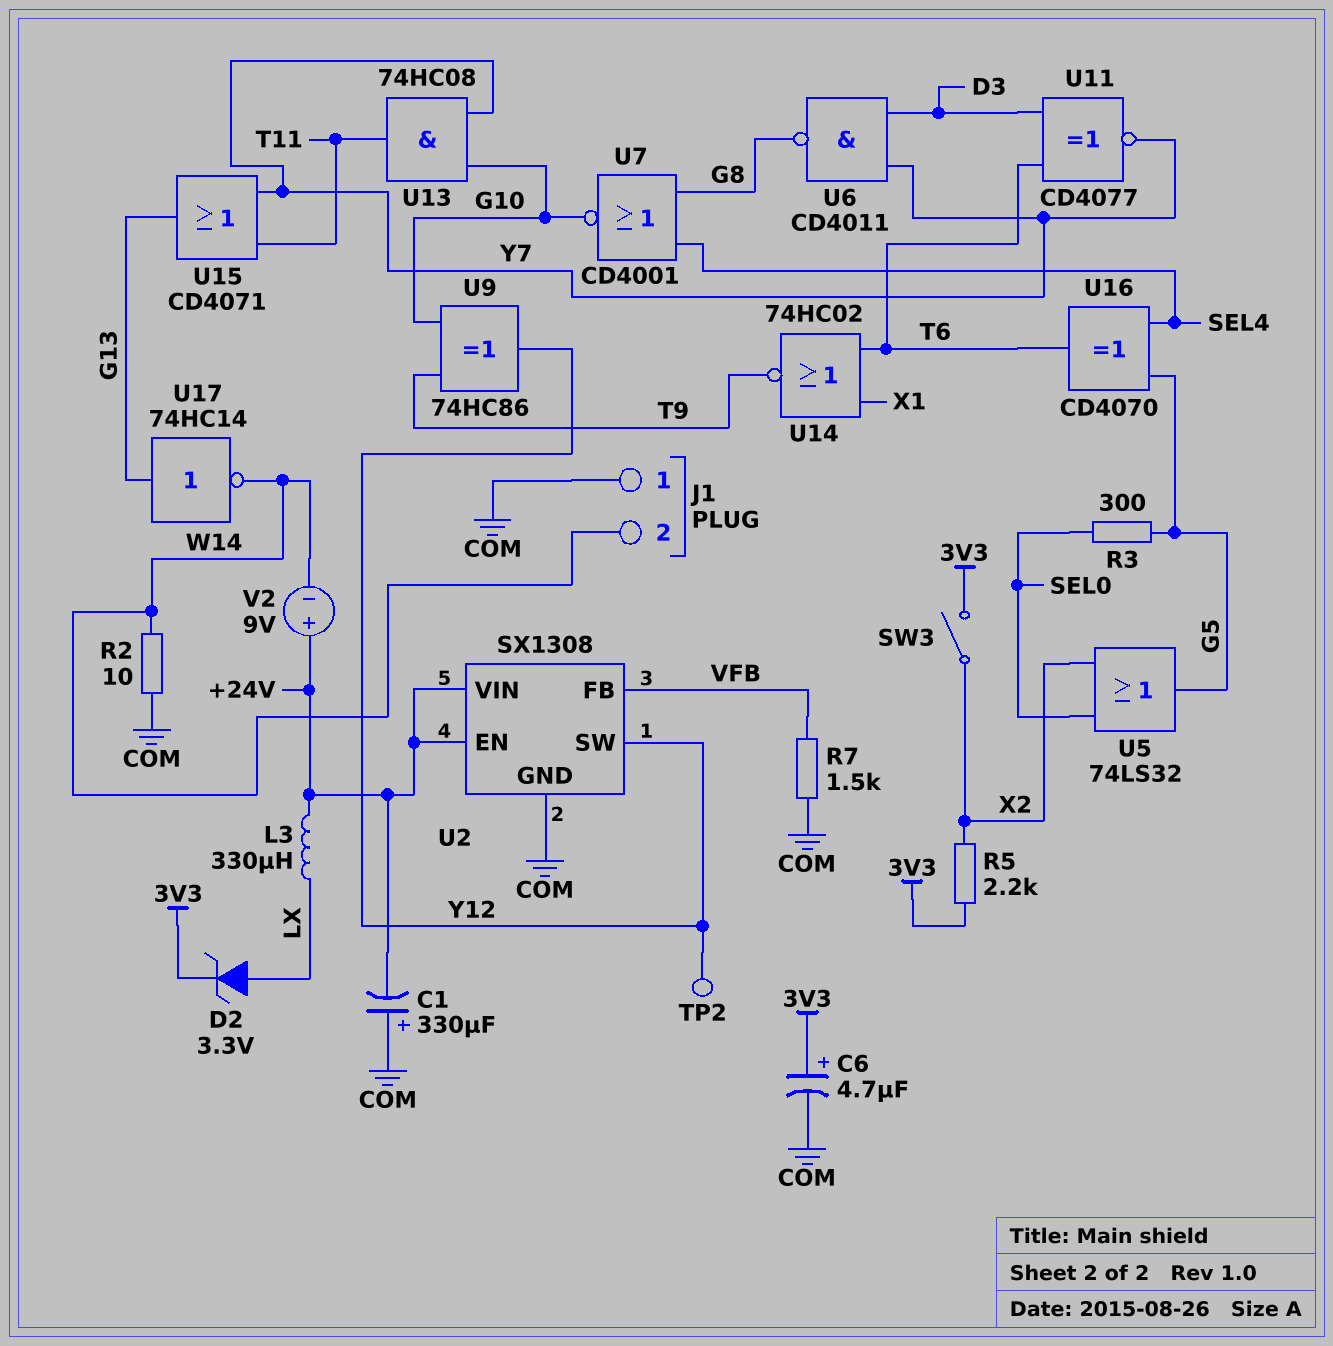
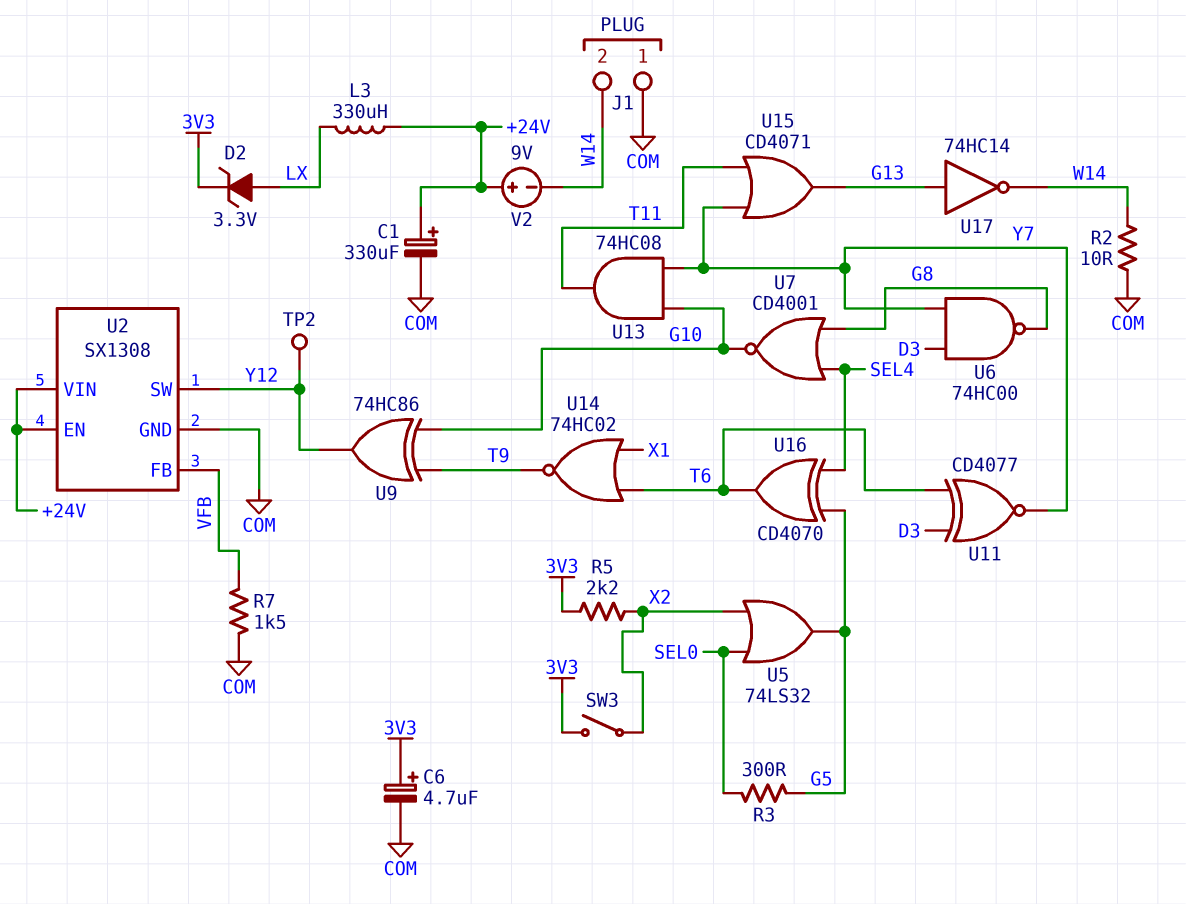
C1: 330uF (plus COM, minus +24V) -> 330uF (plus +24V, minus COM)
U6: NAND CD4011 (in D3, in Y7, out G8) -> NAND 74HC00 (in D3, in Y7, out G8)

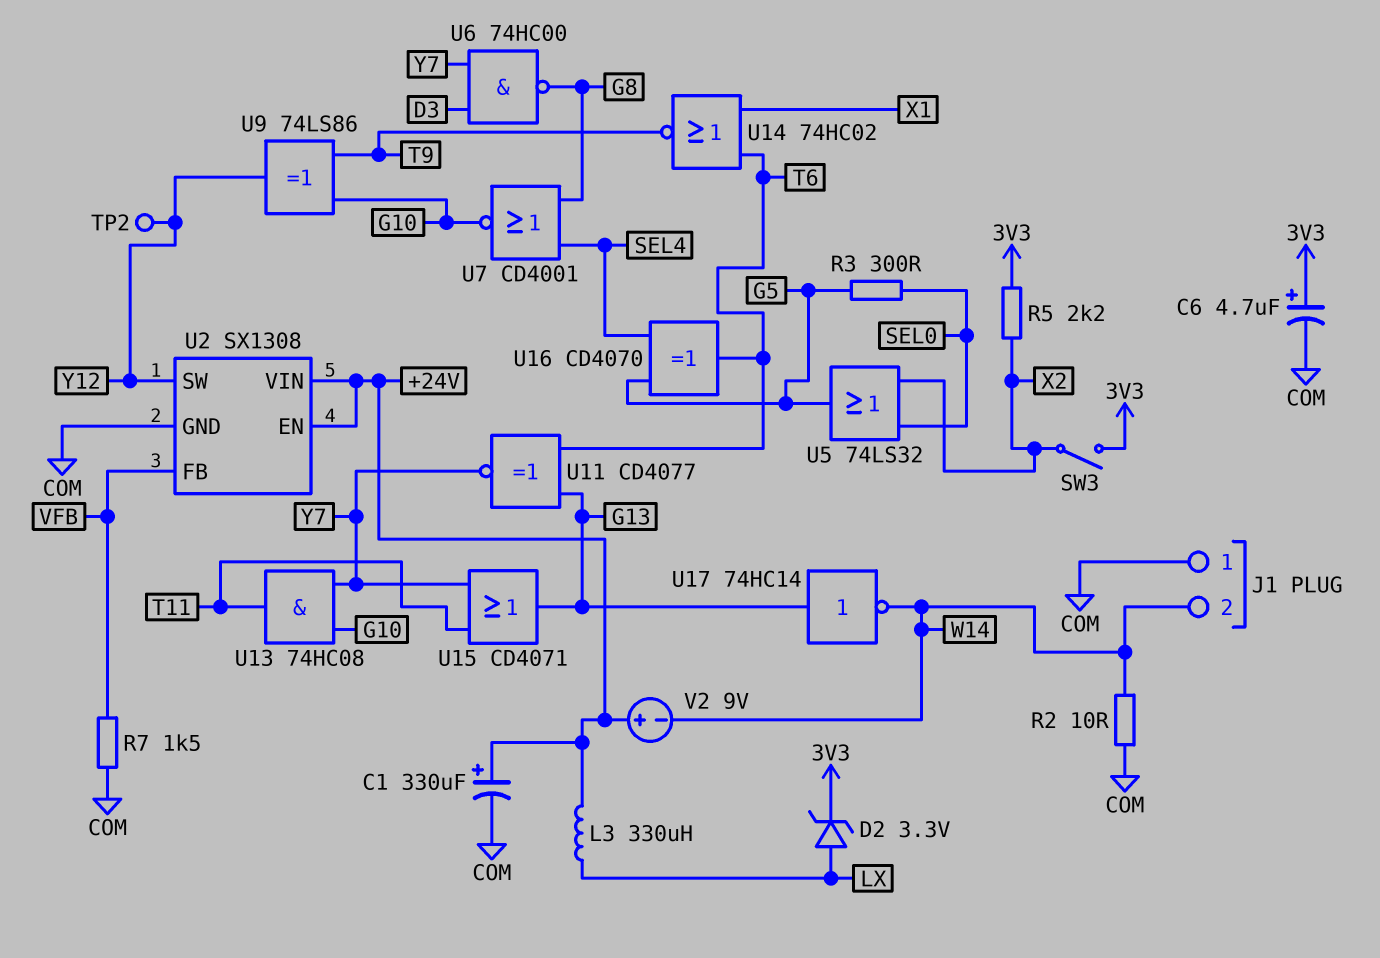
U9: XOR 74HC86 (in G10, in T9, out Y12) -> XOR 74LS86 (in G10, in T9, out Y12)
U11: XNOR CD4077 (in D3, in T6, out Y7) -> XNOR CD4077 (in G13, in T6, out Y7)

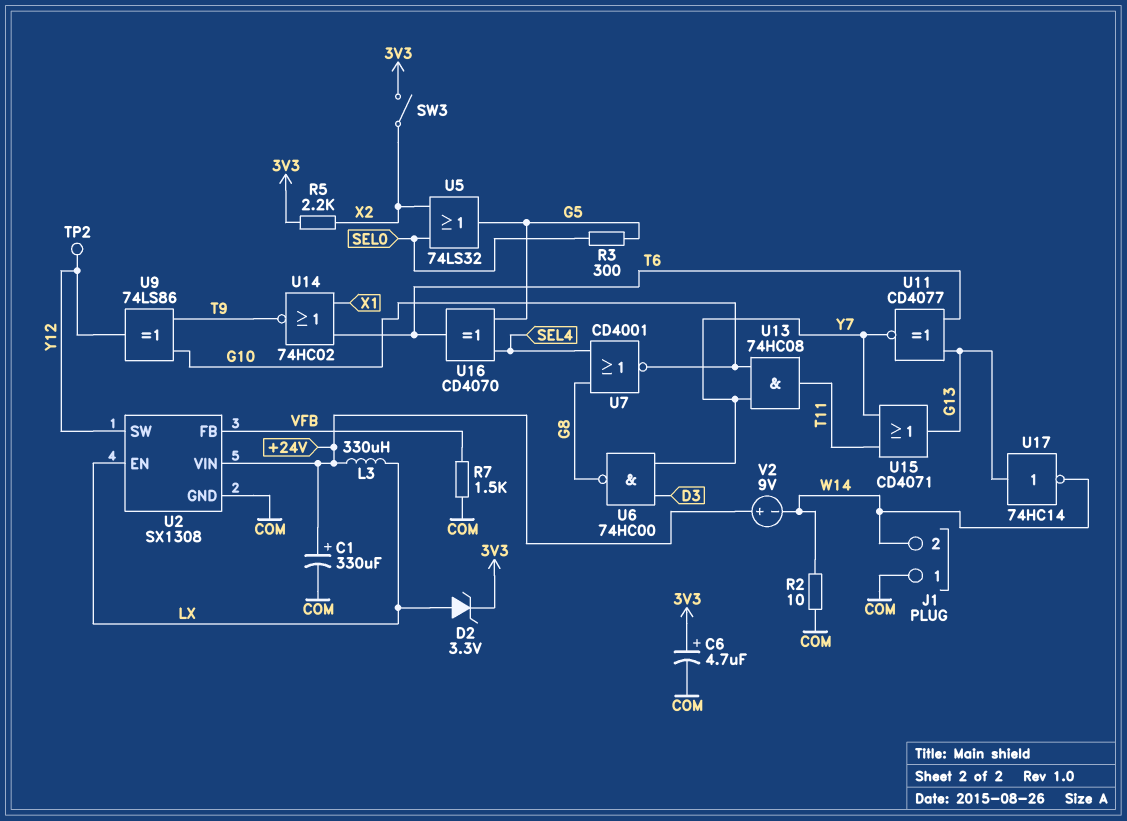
U2 pin EN: +24V -> LX

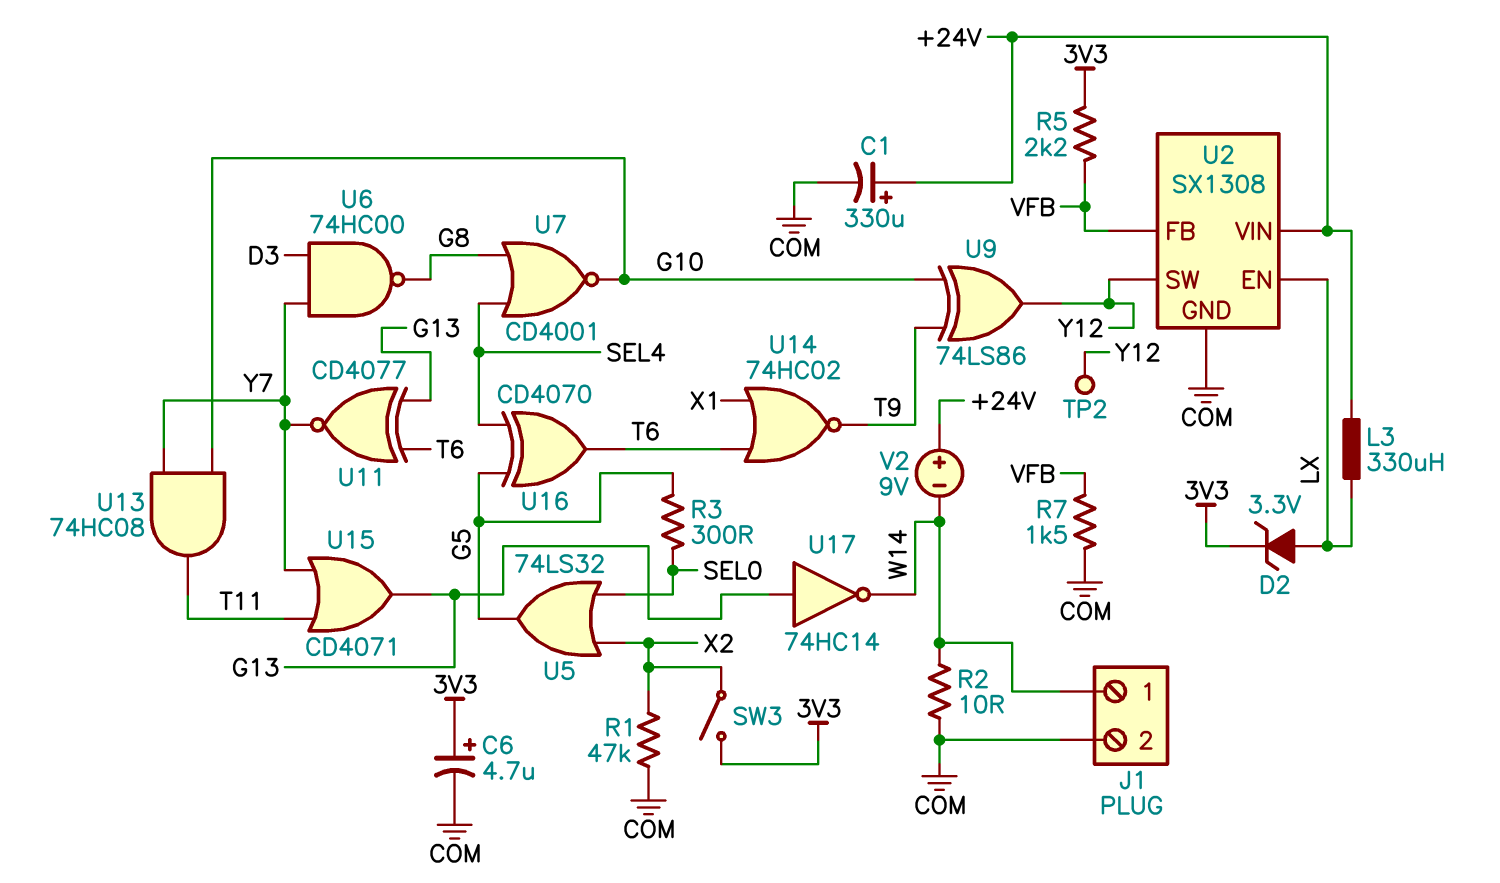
J1 pin 1: COM -> W14
J1 pin 2: W14 -> COM
R1: none -> 47k (COM, X2)
R5: 2.2k (3V3, X2) -> 2.2k (3V3, VFB)

